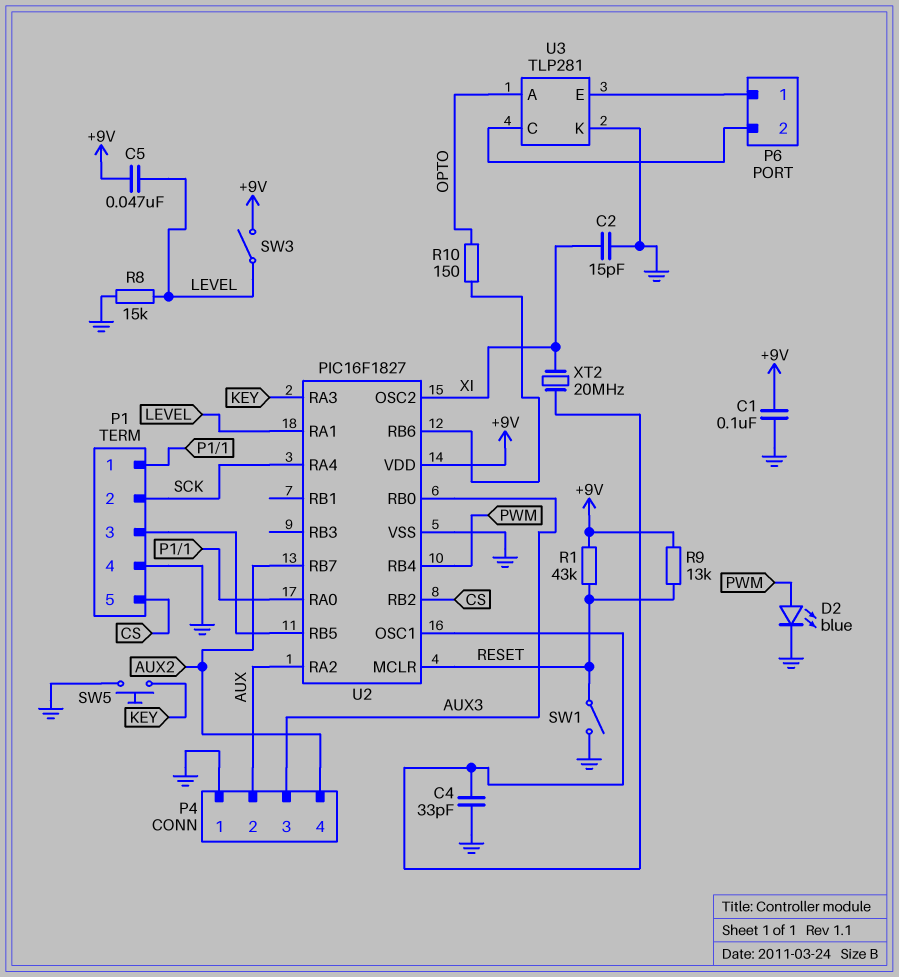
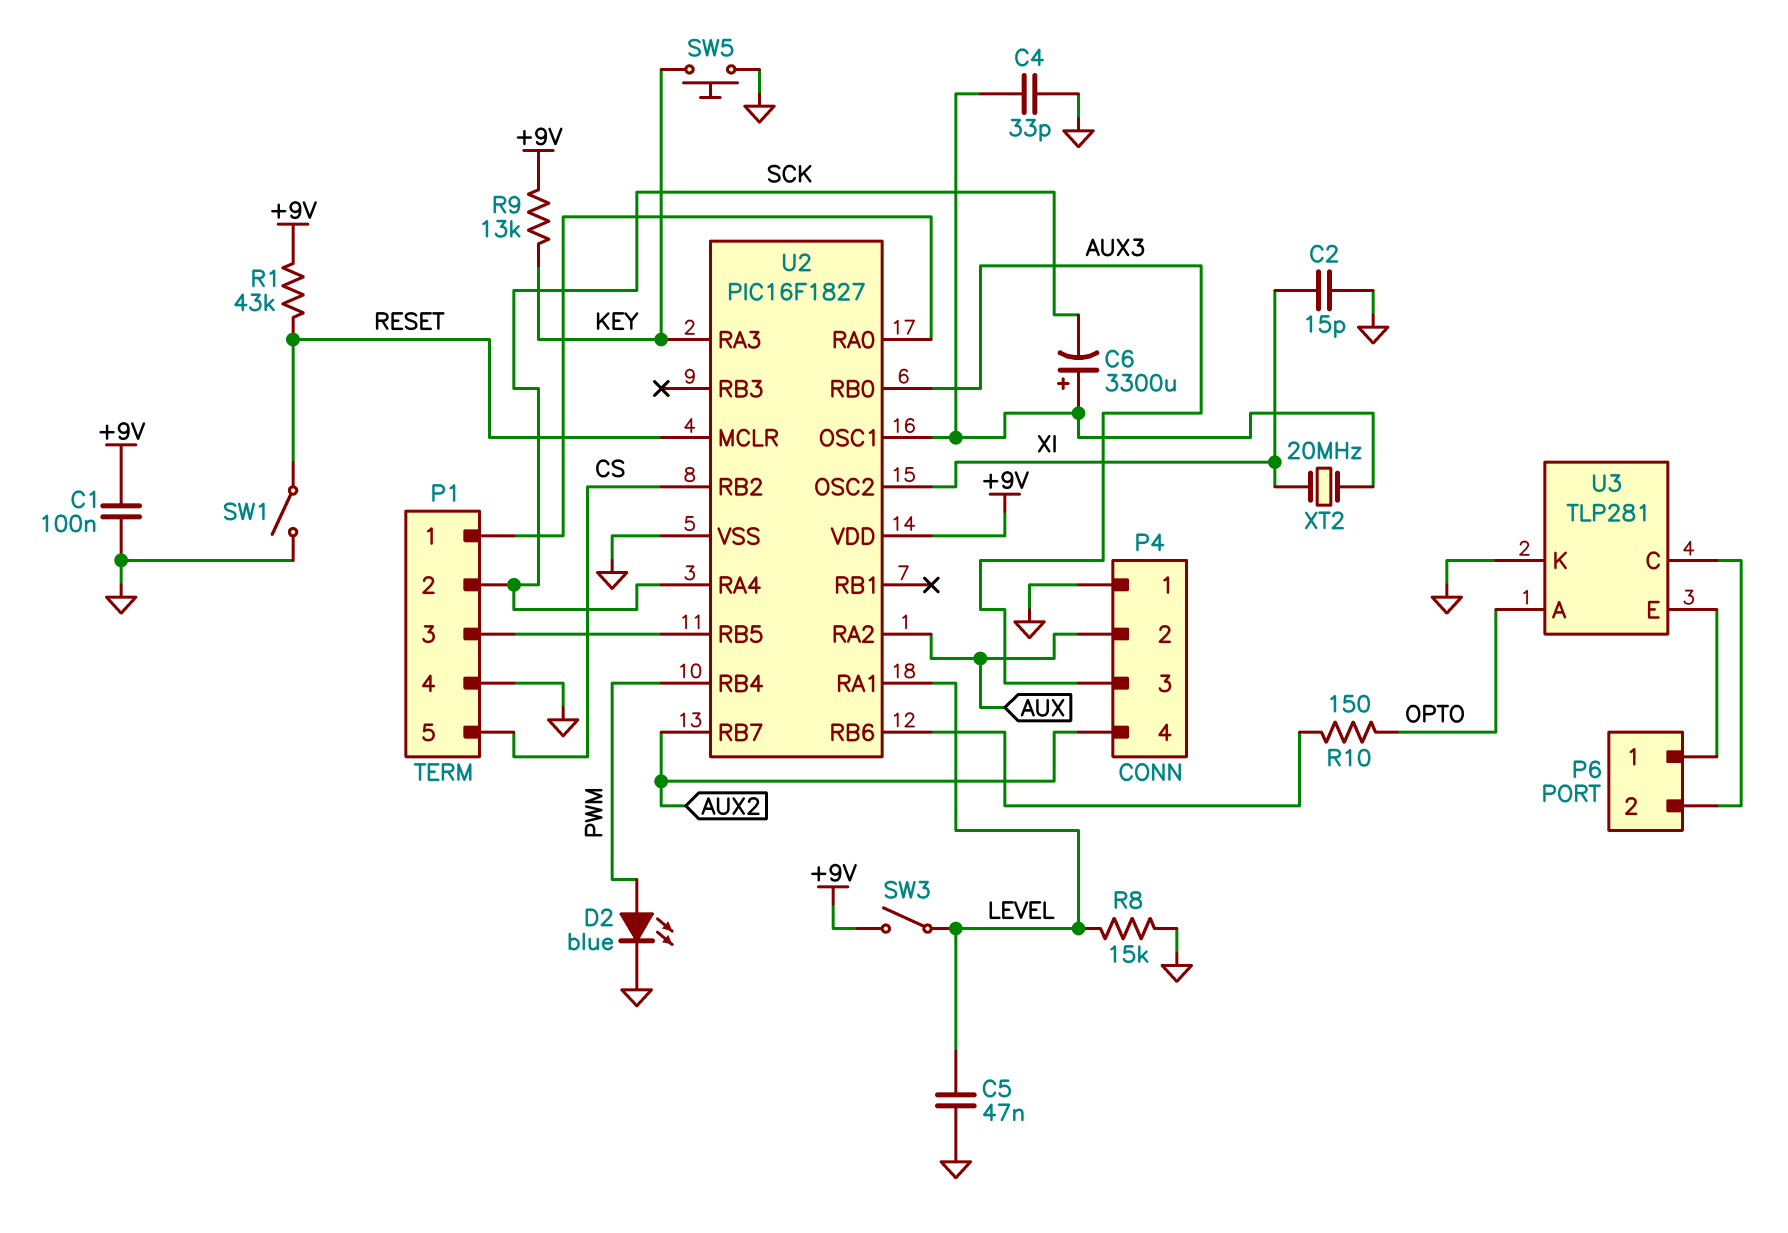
C5: 47nF (+9V, LEVEL) -> 47nF (GND, LEVEL)
C6: none -> 3300uF (plus U2/OSC1, minus SCK)
R9: 13k (+9V, RESET) -> 13k (+9V, KEY)

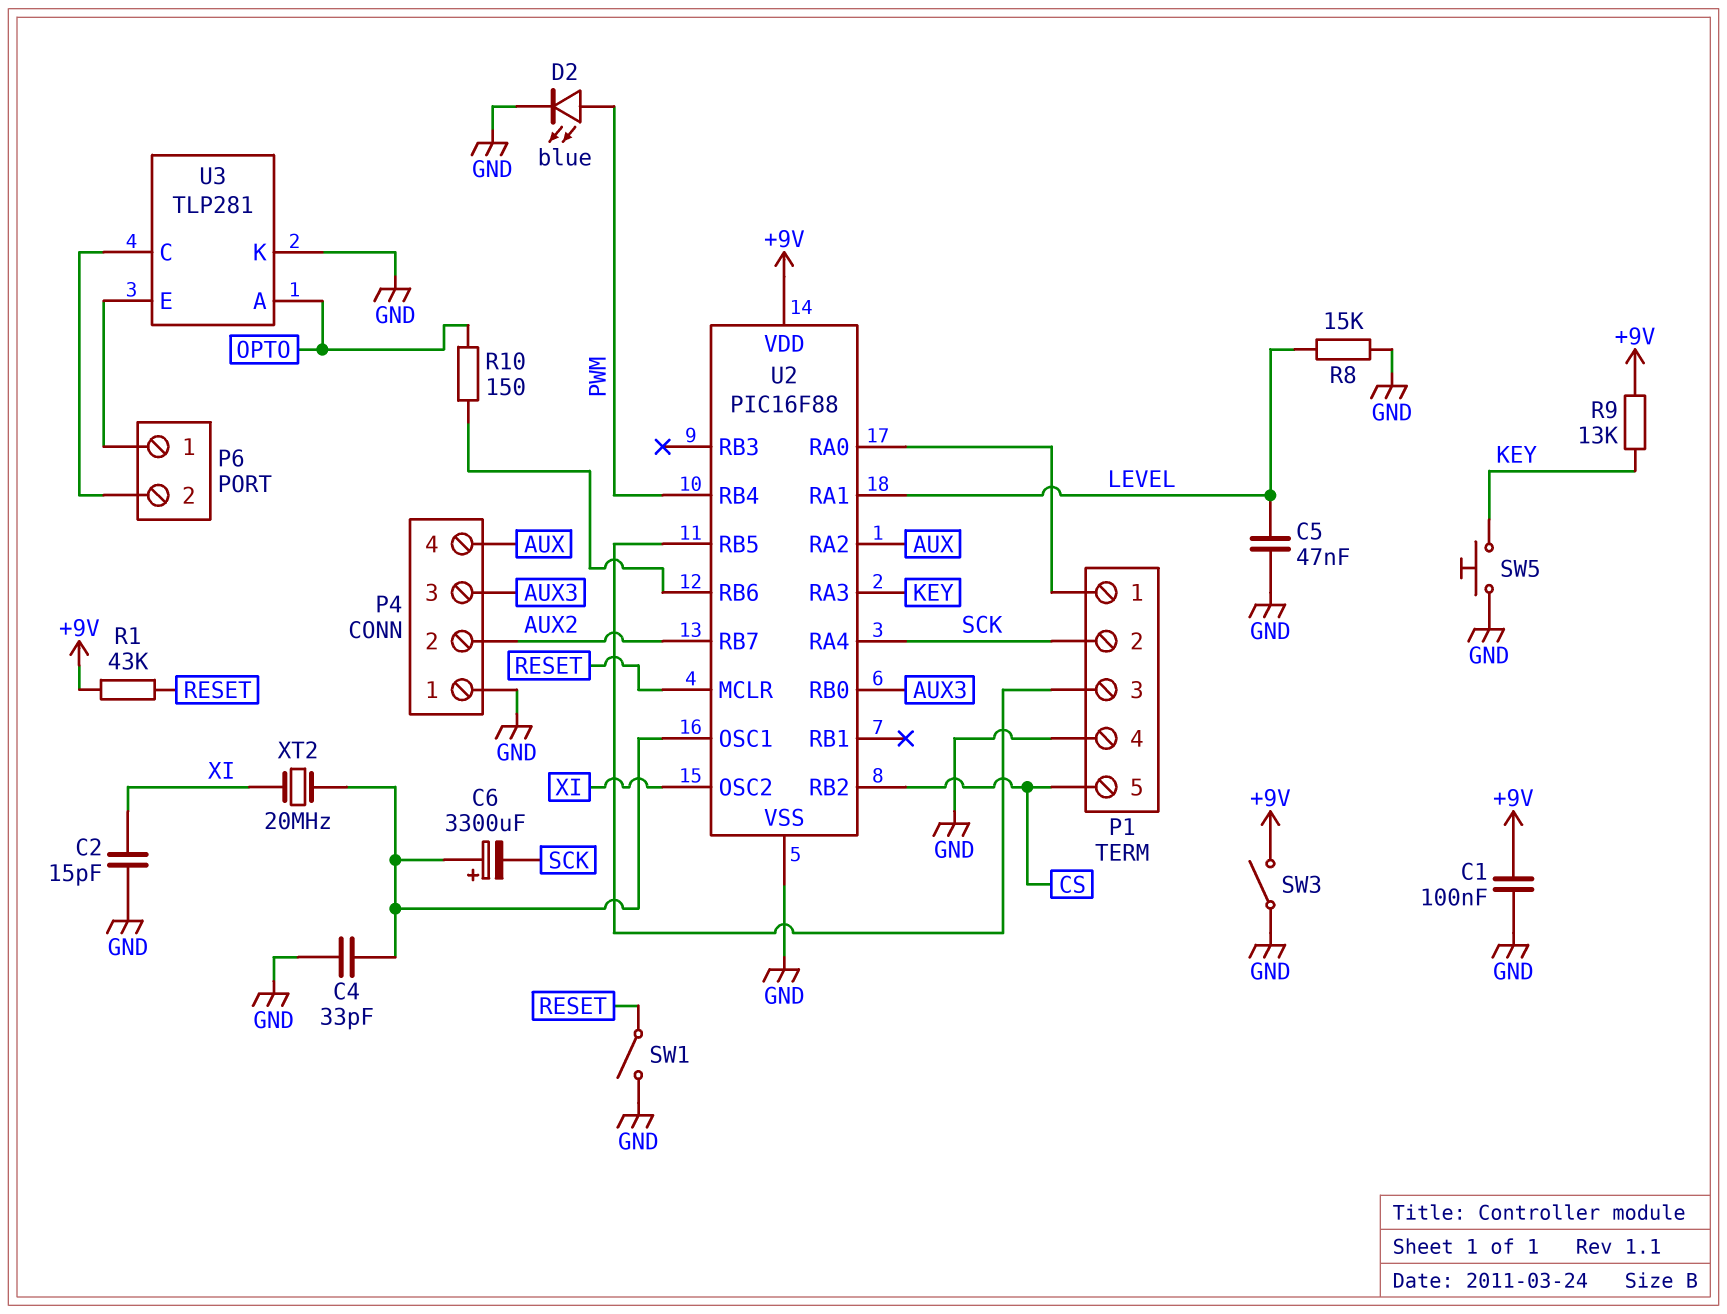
P4 pin 2: AUX -> AUX2
P4 pin 4: AUX2 -> AUX
SW3: switch (+9V, LEVEL) -> switch (+9V, GND)
U2: PIC16F1827 -> PIC16F88

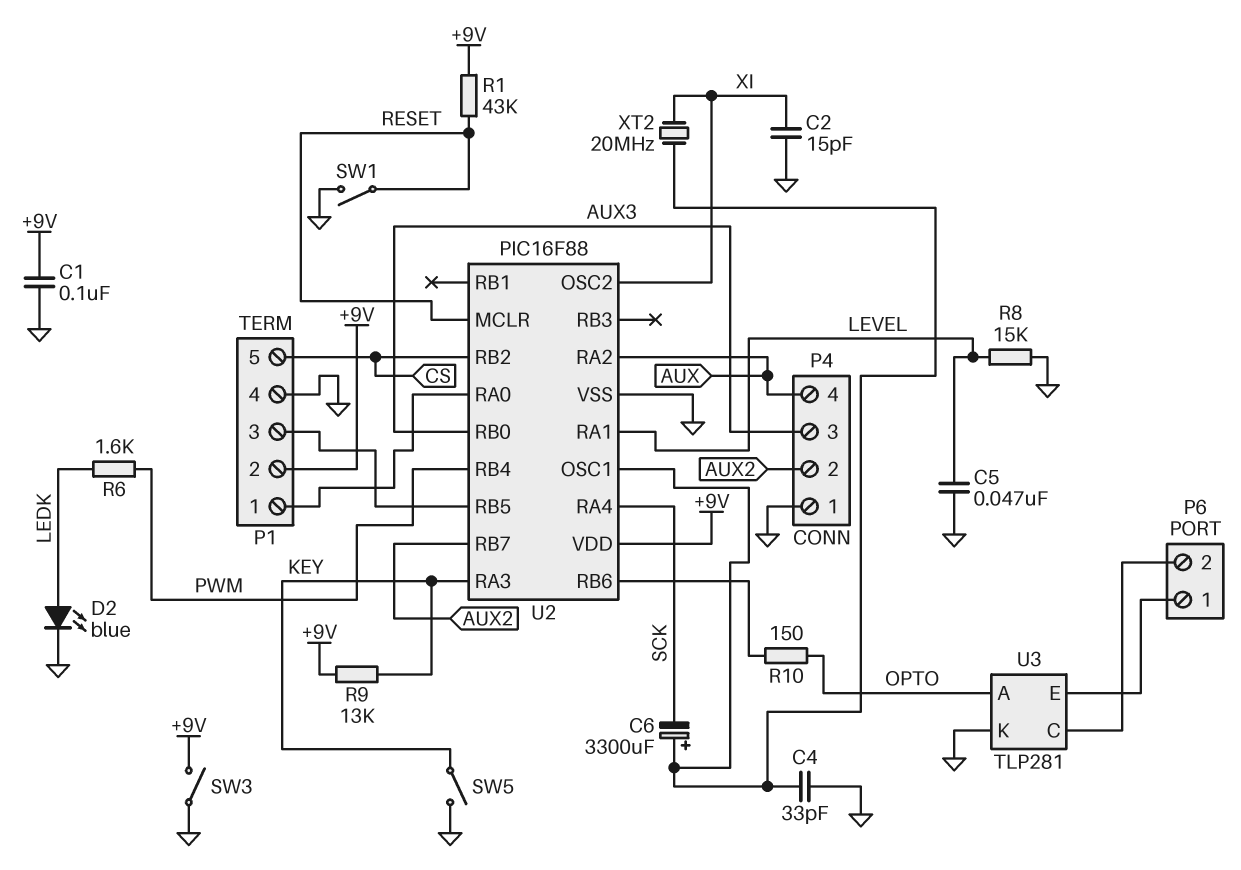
D2: LED blue (A PWM, K GND) -> LED blue (A LEDK, K GND)
P1 pin 2: SCK -> +9V
R6: none -> 1.6k (LEDK, PWM)
SW5: button (GND, KEY) -> switch (GND, KEY)

